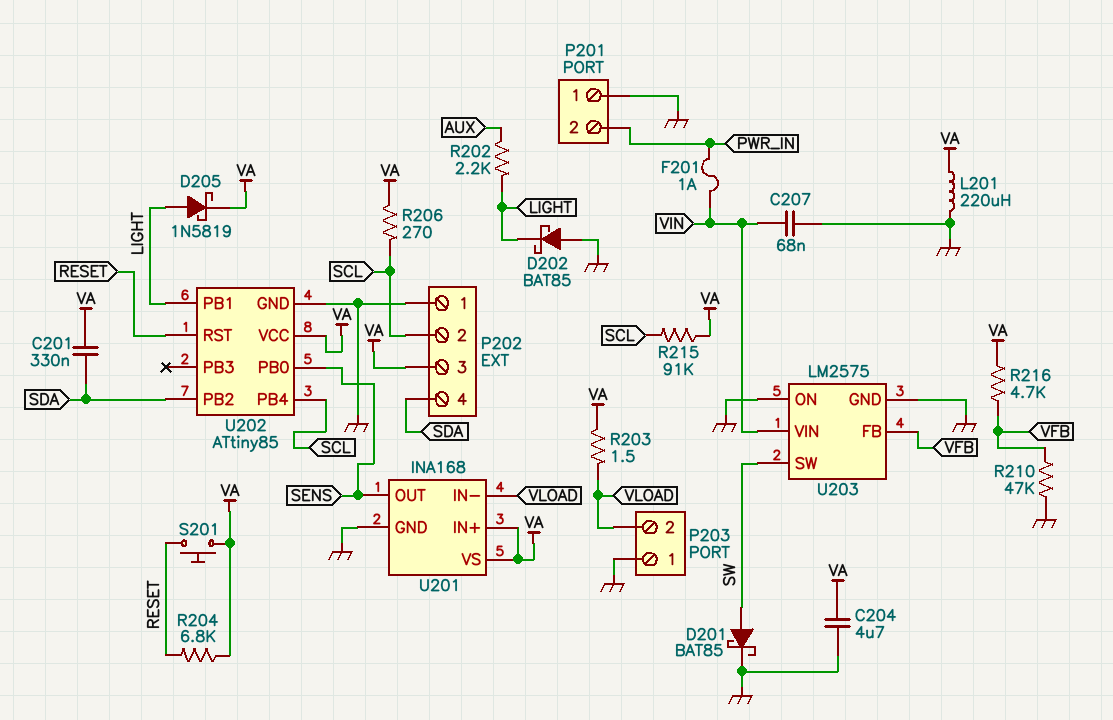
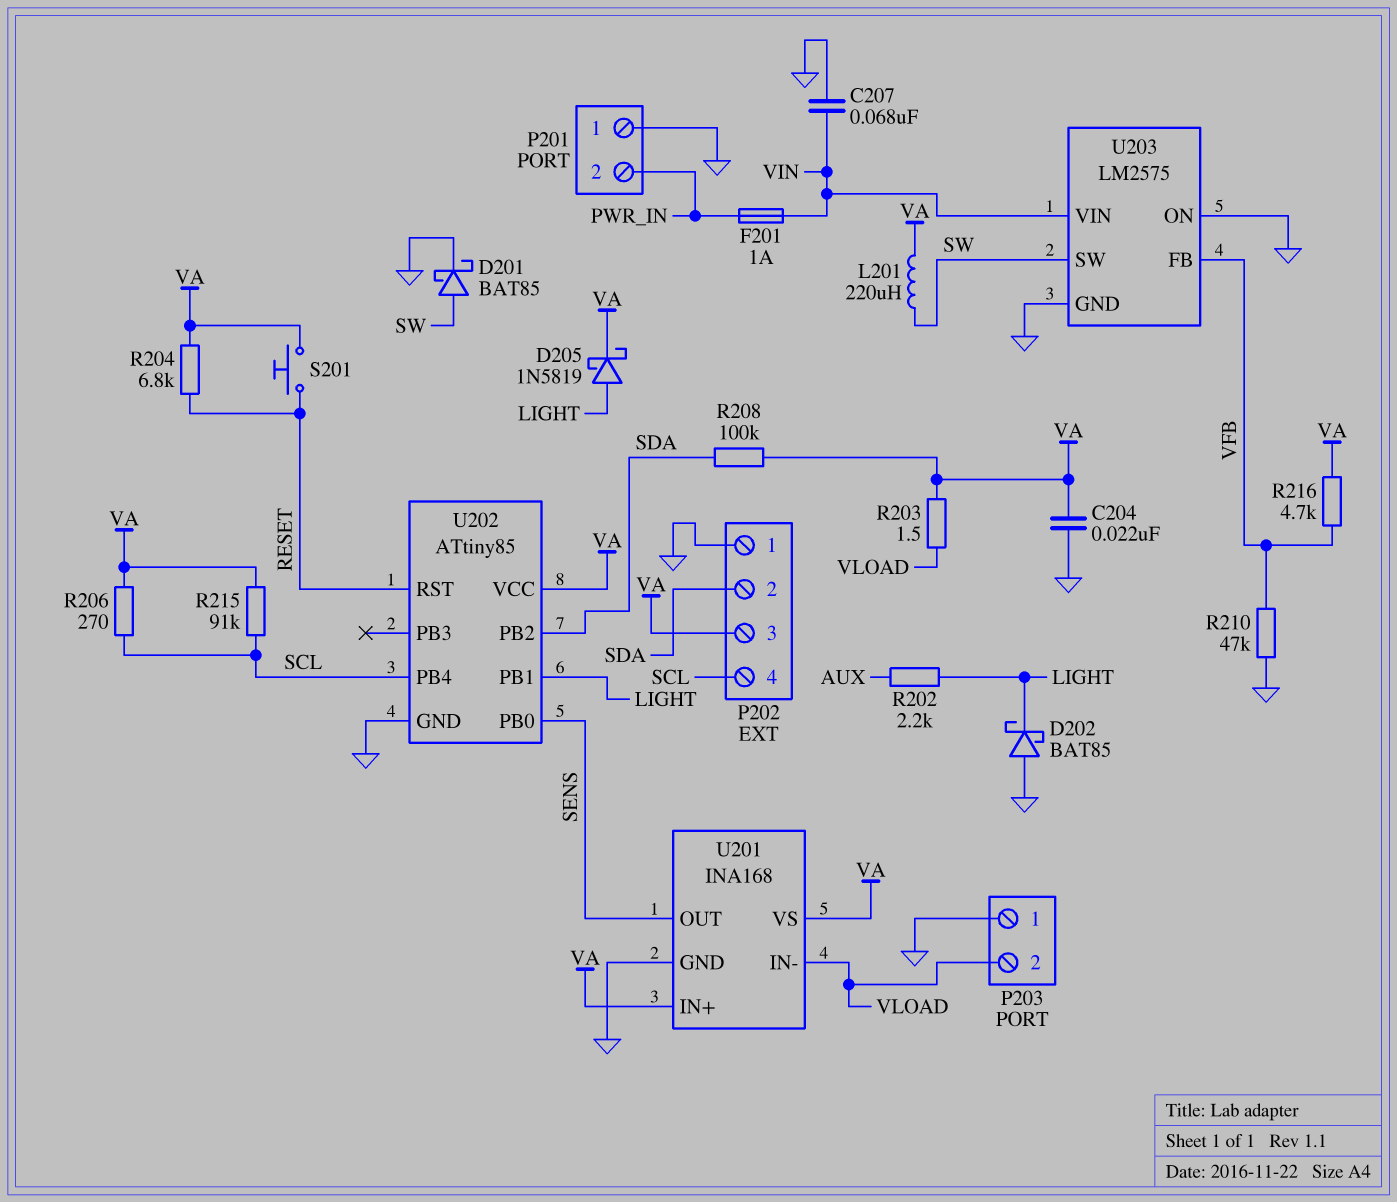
C201: 330nF (SDA, VA) -> none
C204: 4.7uF (GND, VA) -> 22nF (GND, VA)
L201: 220uH (GND, VA) -> 220uH (SW, VA)
P202 pin 2: SCL -> SDA
P202 pin 4: SDA -> SCL
R208: none -> 100k (SDA, VA)

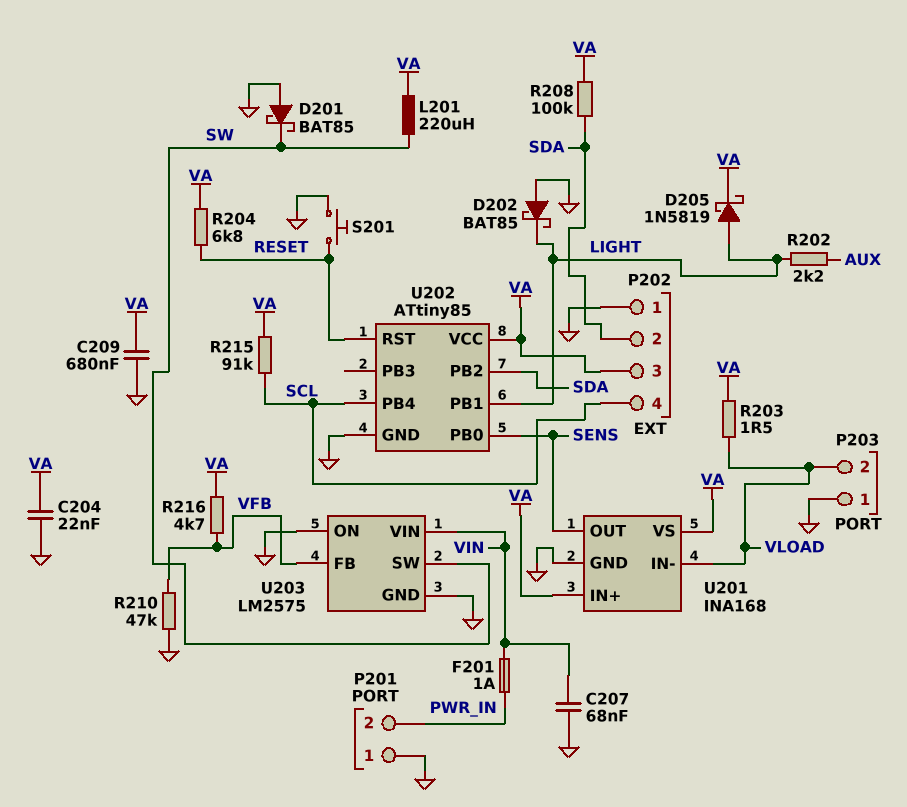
C209: none -> 680nF (GND, VA)
D201: schottky BAT85 (A SW, K GND) -> schottky BAT85 (A GND, K SW)
R206: 270 (SCL, VA) -> none
S201: button (RESET, VA) -> button (GND, RESET)

